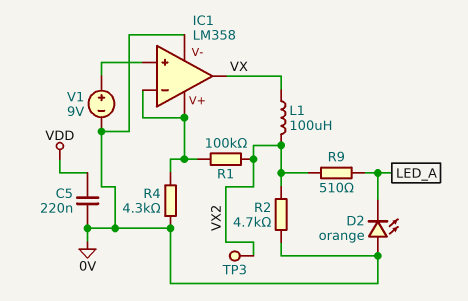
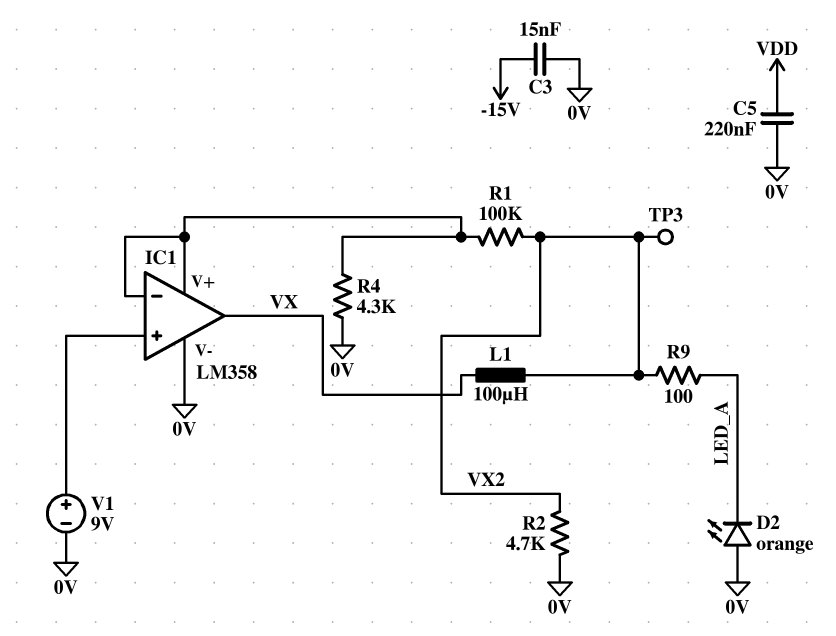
C3: none -> 15nF (-15V, 0V)
R9: 510 (LED_A, VX2) -> 100 (LED_A, VX2)

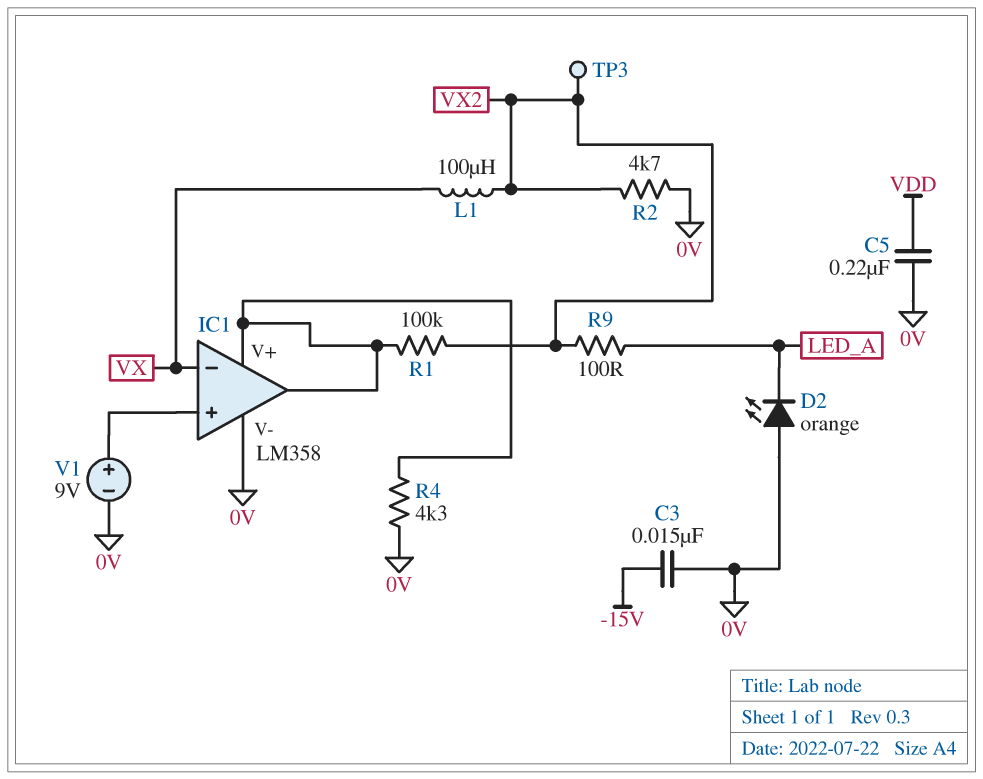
IC1 pin in-: IC1/V+ -> VX
IC1 pin out: VX -> IC1/V+

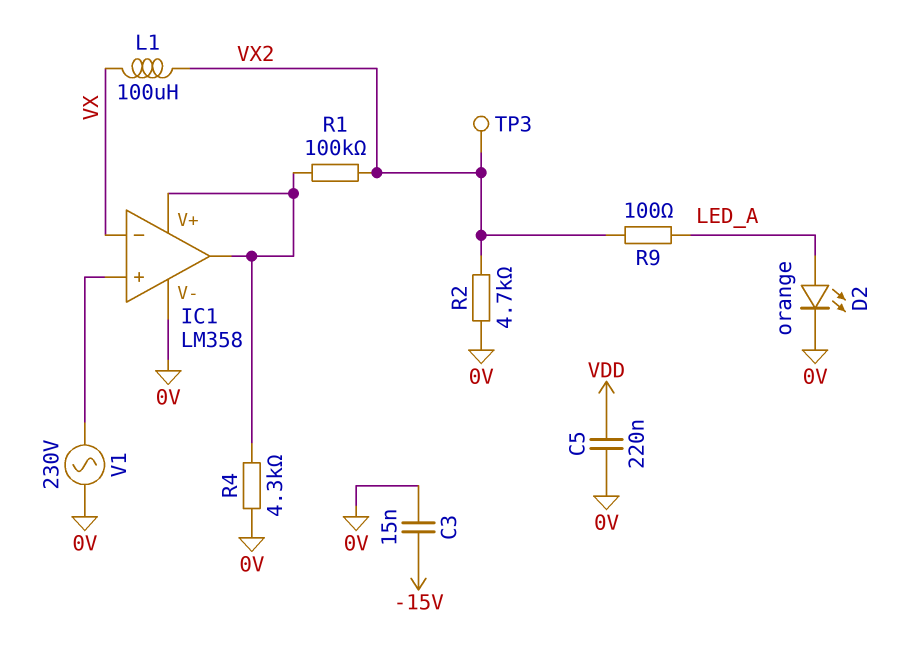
D2: LED orange (A 0V, K LED_A) -> LED orange (A LED_A, K 0V)
V1: 9V (plus IC1/in+, minus 0V) -> AC 230V (0V, IC1/in+)

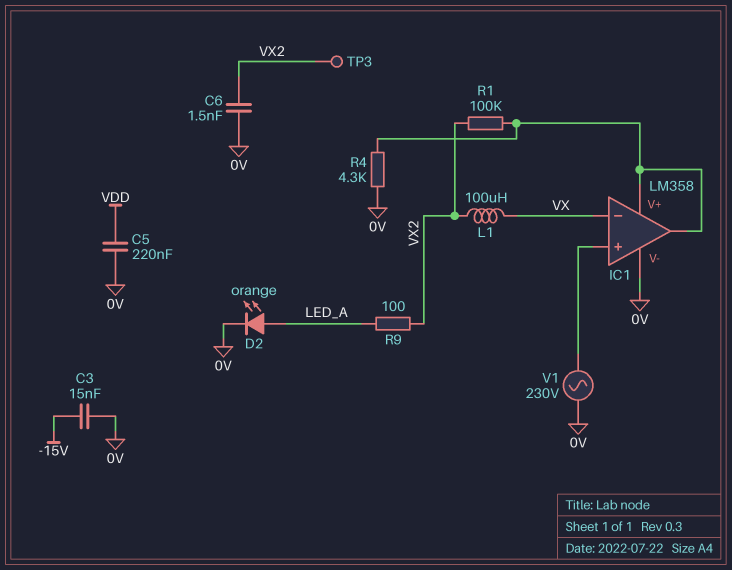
C6: none -> 1.5nF (0V, VX2)
R2: 4.7k (0V, VX2) -> none

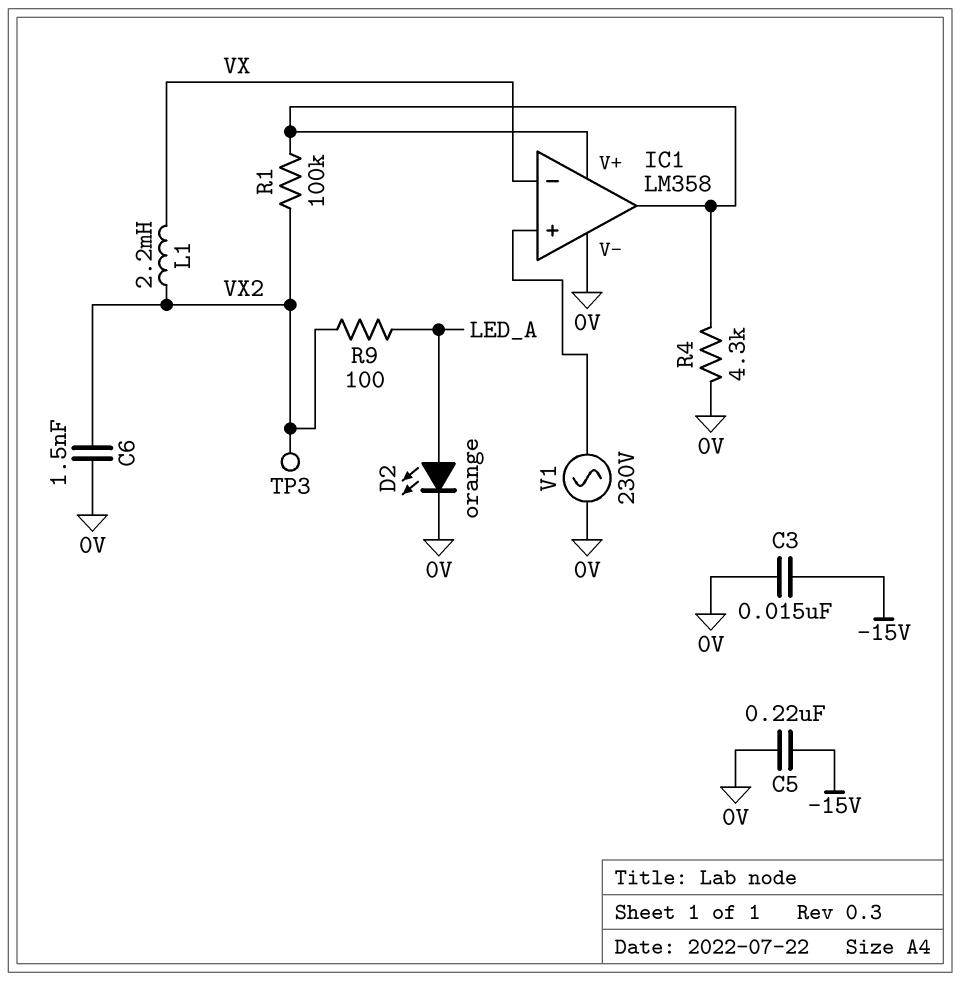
C5: 220nF (0V, VDD) -> 220nF (-15V, 0V)
L1: 100uH (VX, VX2) -> 2.2mH (VX, VX2)

